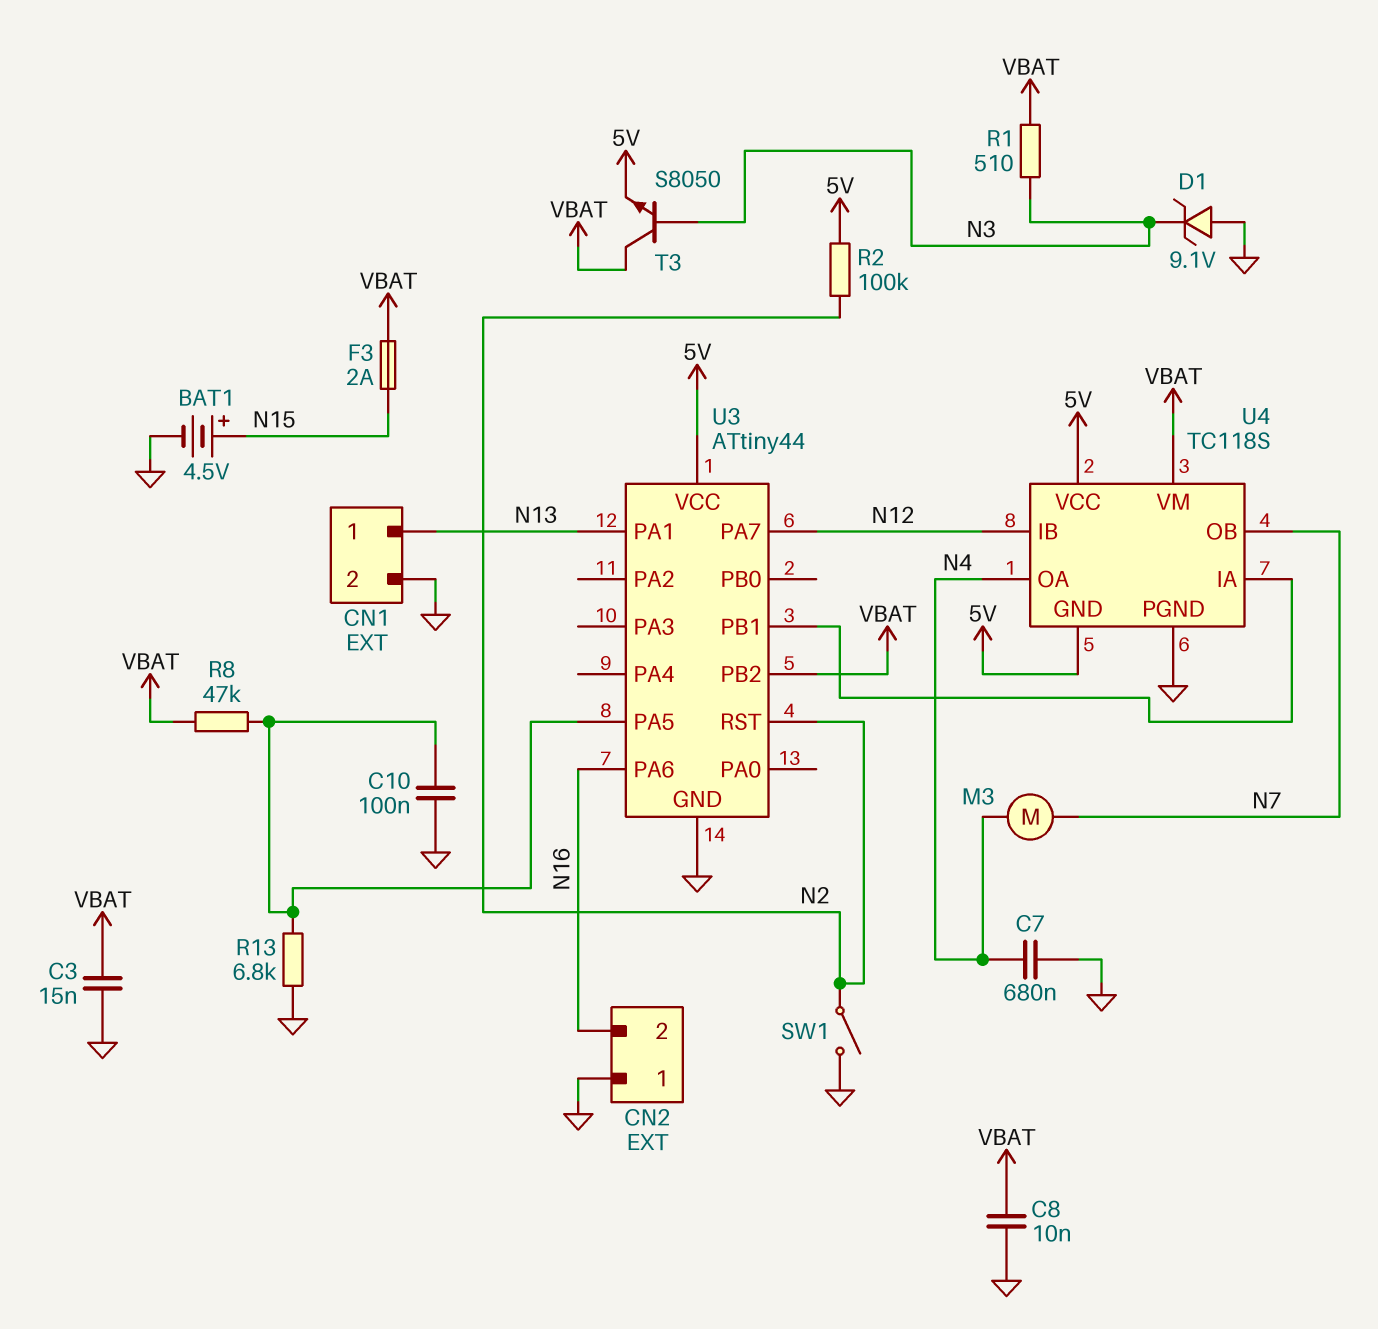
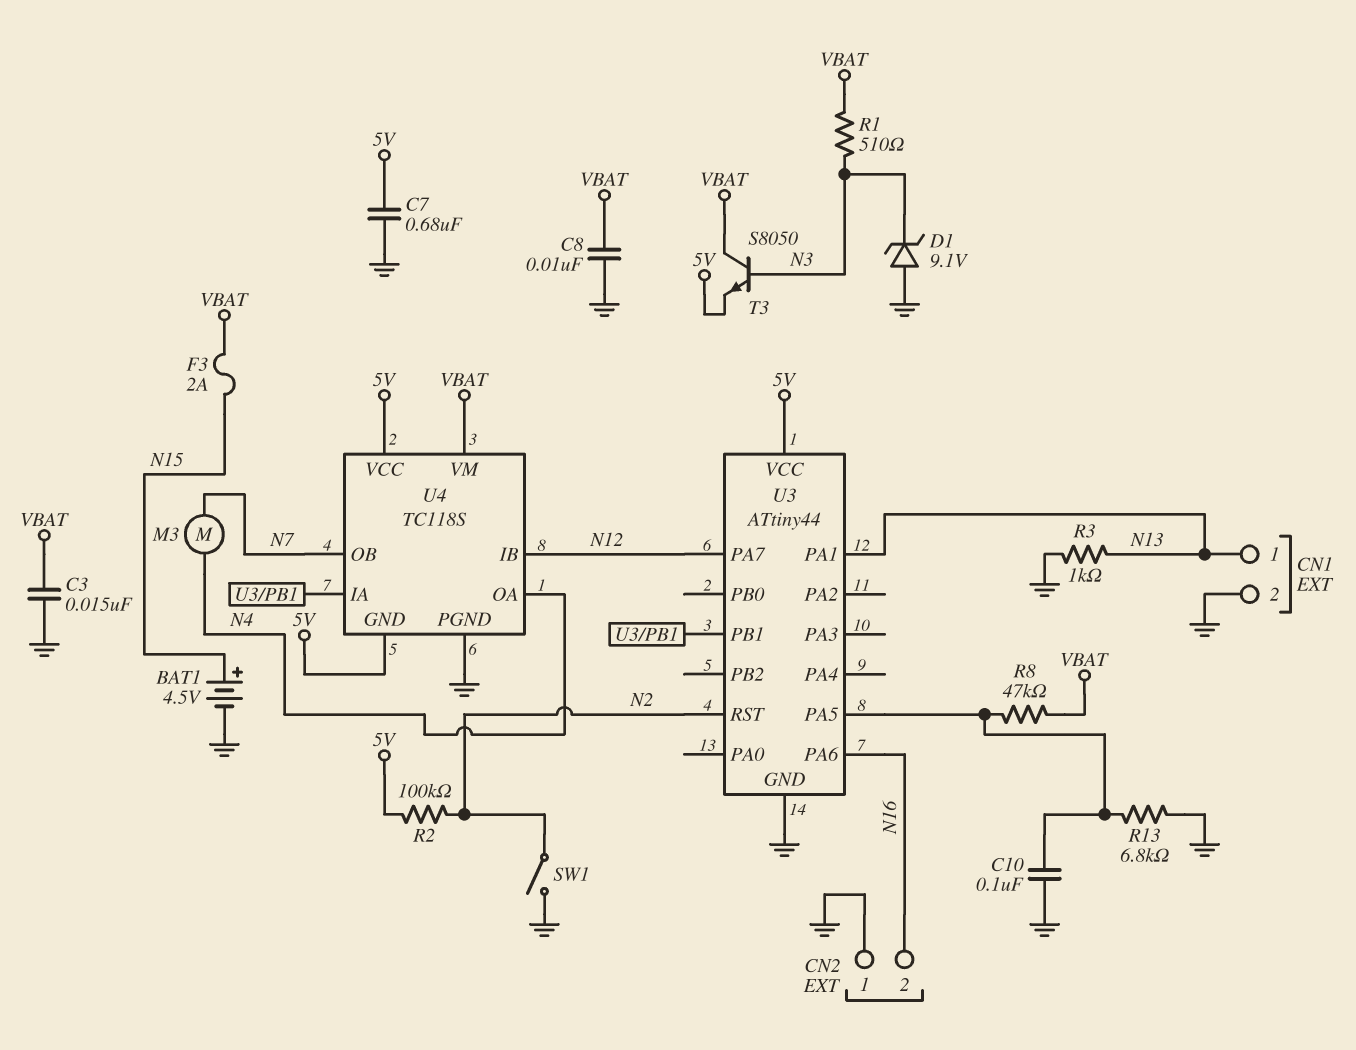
C7: 680nF (GND, N4) -> 680nF (5V, GND)
R3: none -> 1k (GND, N13)
U3 pin PB2: VBAT -> none

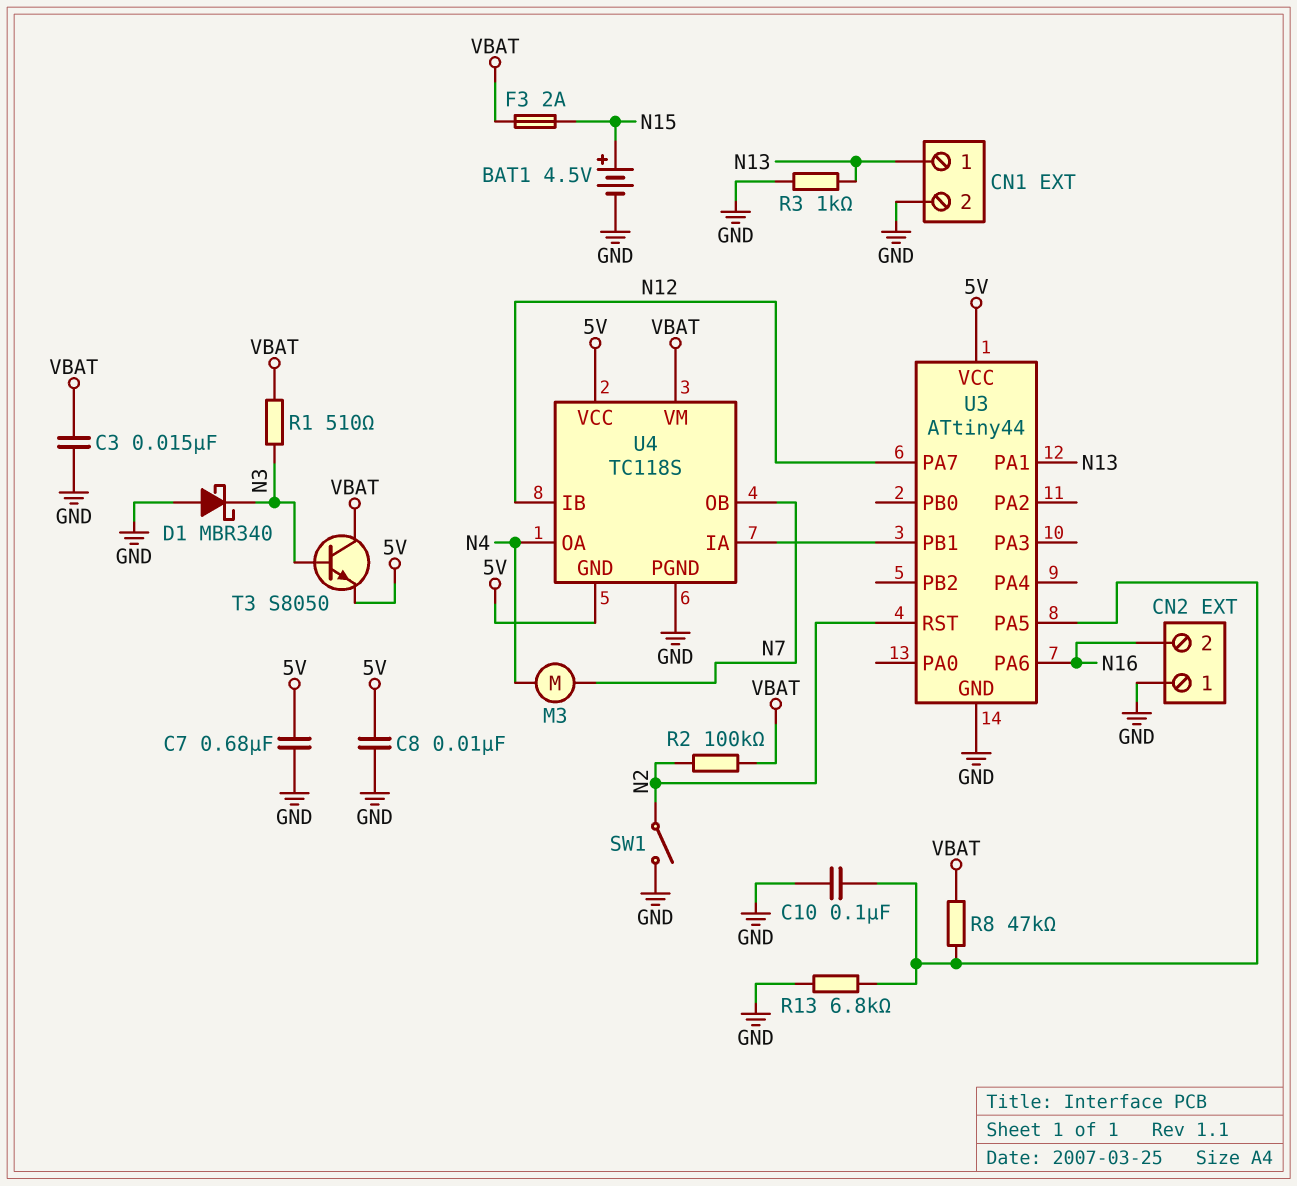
C8: 10nF (GND, VBAT) -> 10nF (5V, GND)
D1: zener 9.1V (A GND, K N3) -> schottky MBR340 (A GND, K N3)
R2: 100k (5V, N2) -> 100k (N2, VBAT)

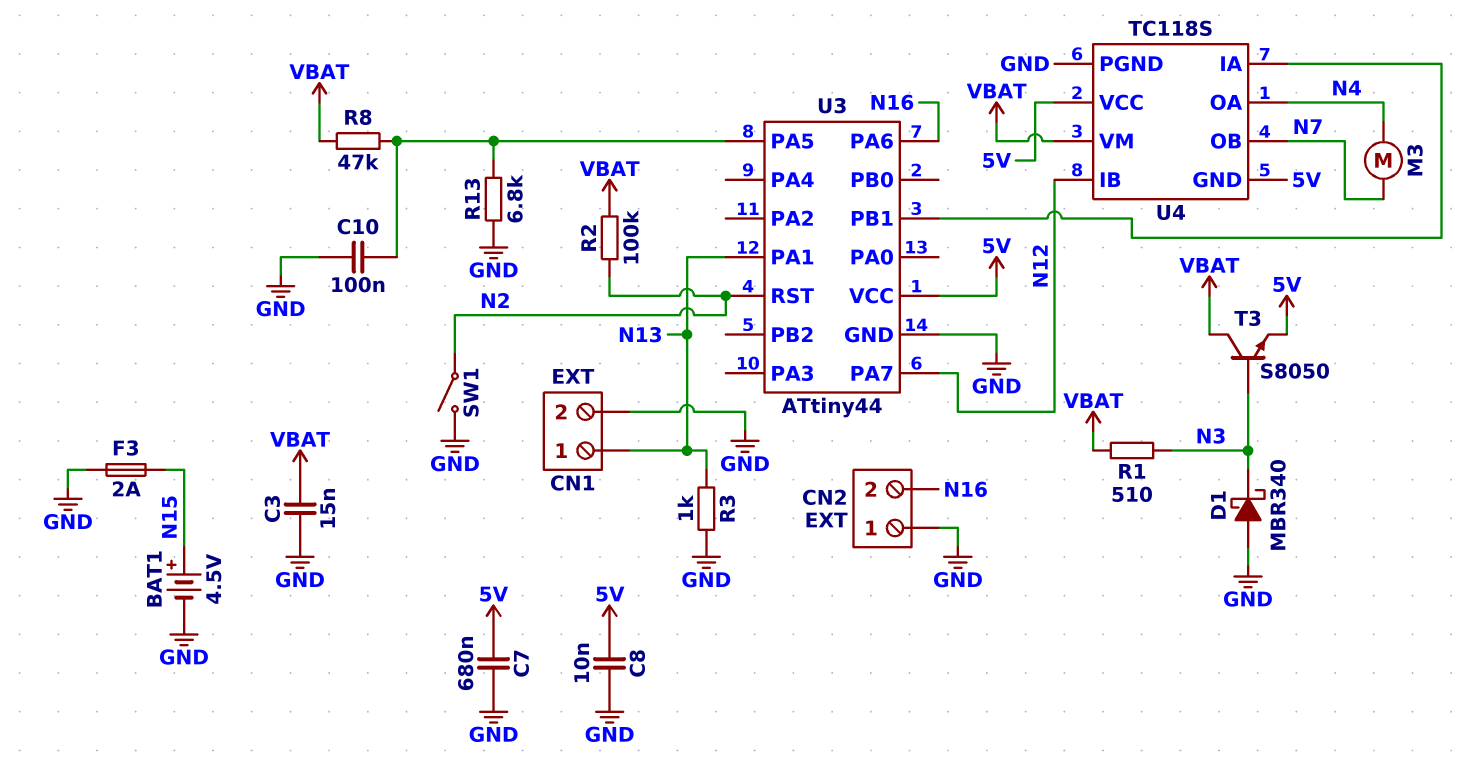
F3: 2A (N15, VBAT) -> 2A (GND, N15)

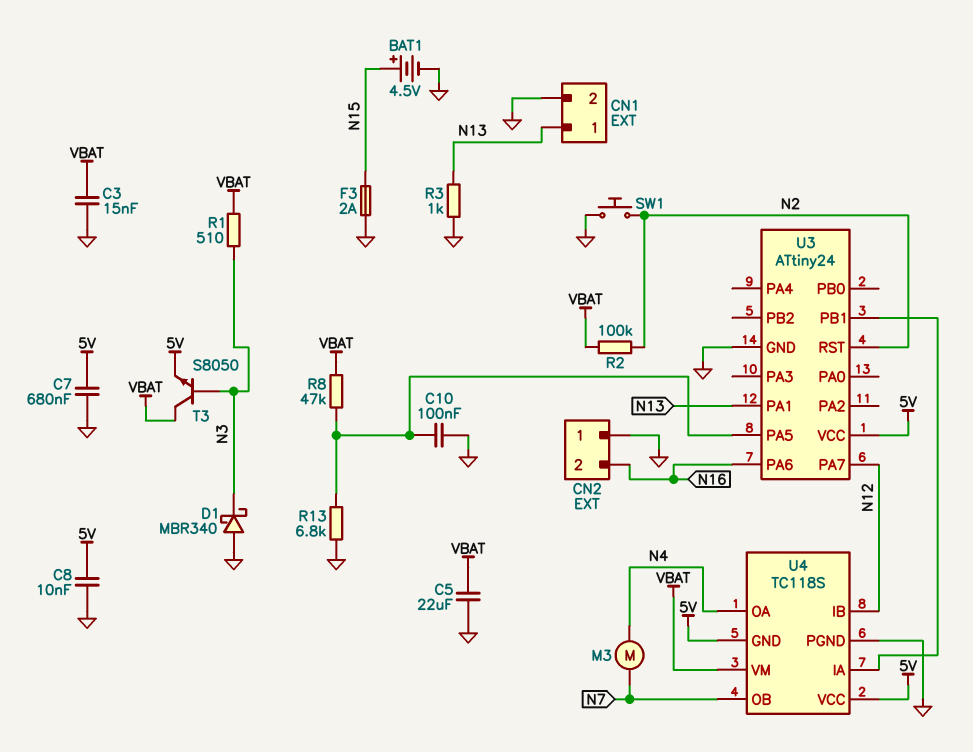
C5: none -> 22uF (GND, VBAT)
SW1: switch (GND, N2) -> button (GND, N2)
U3: ATtiny44 -> ATtiny24

